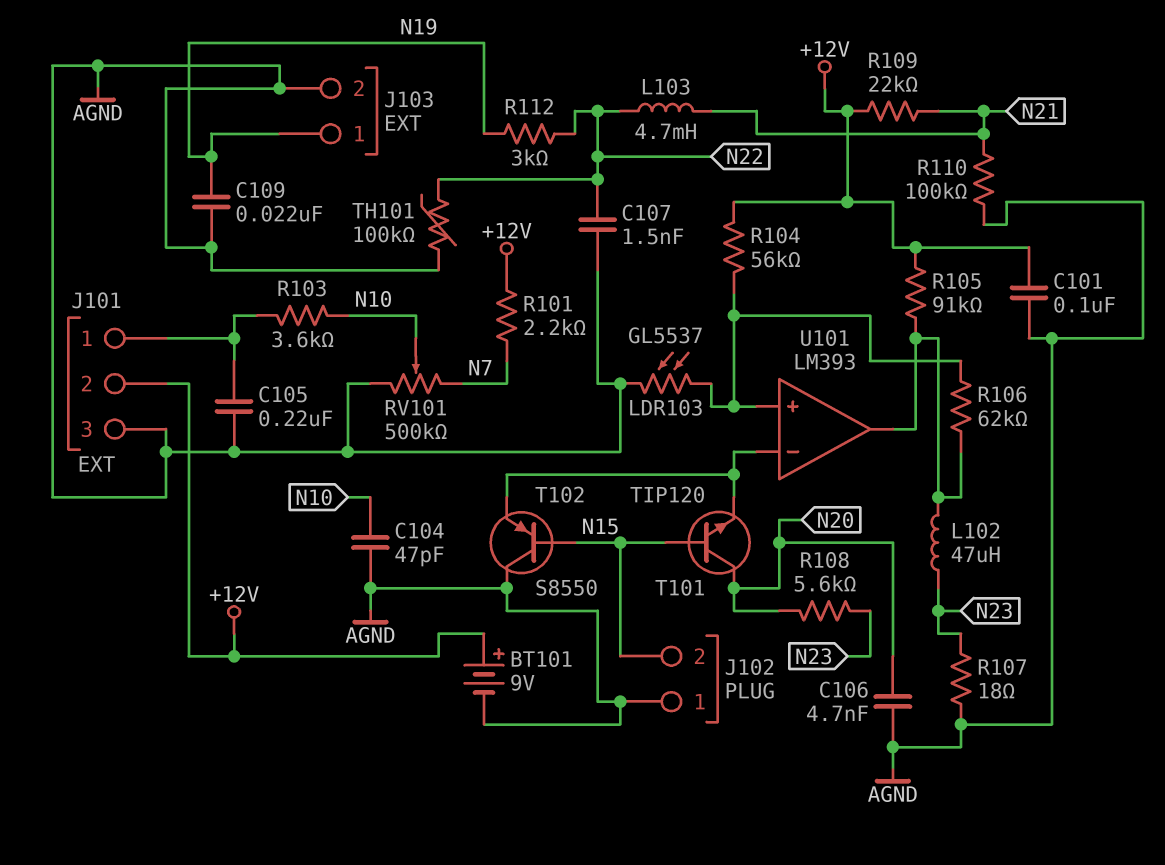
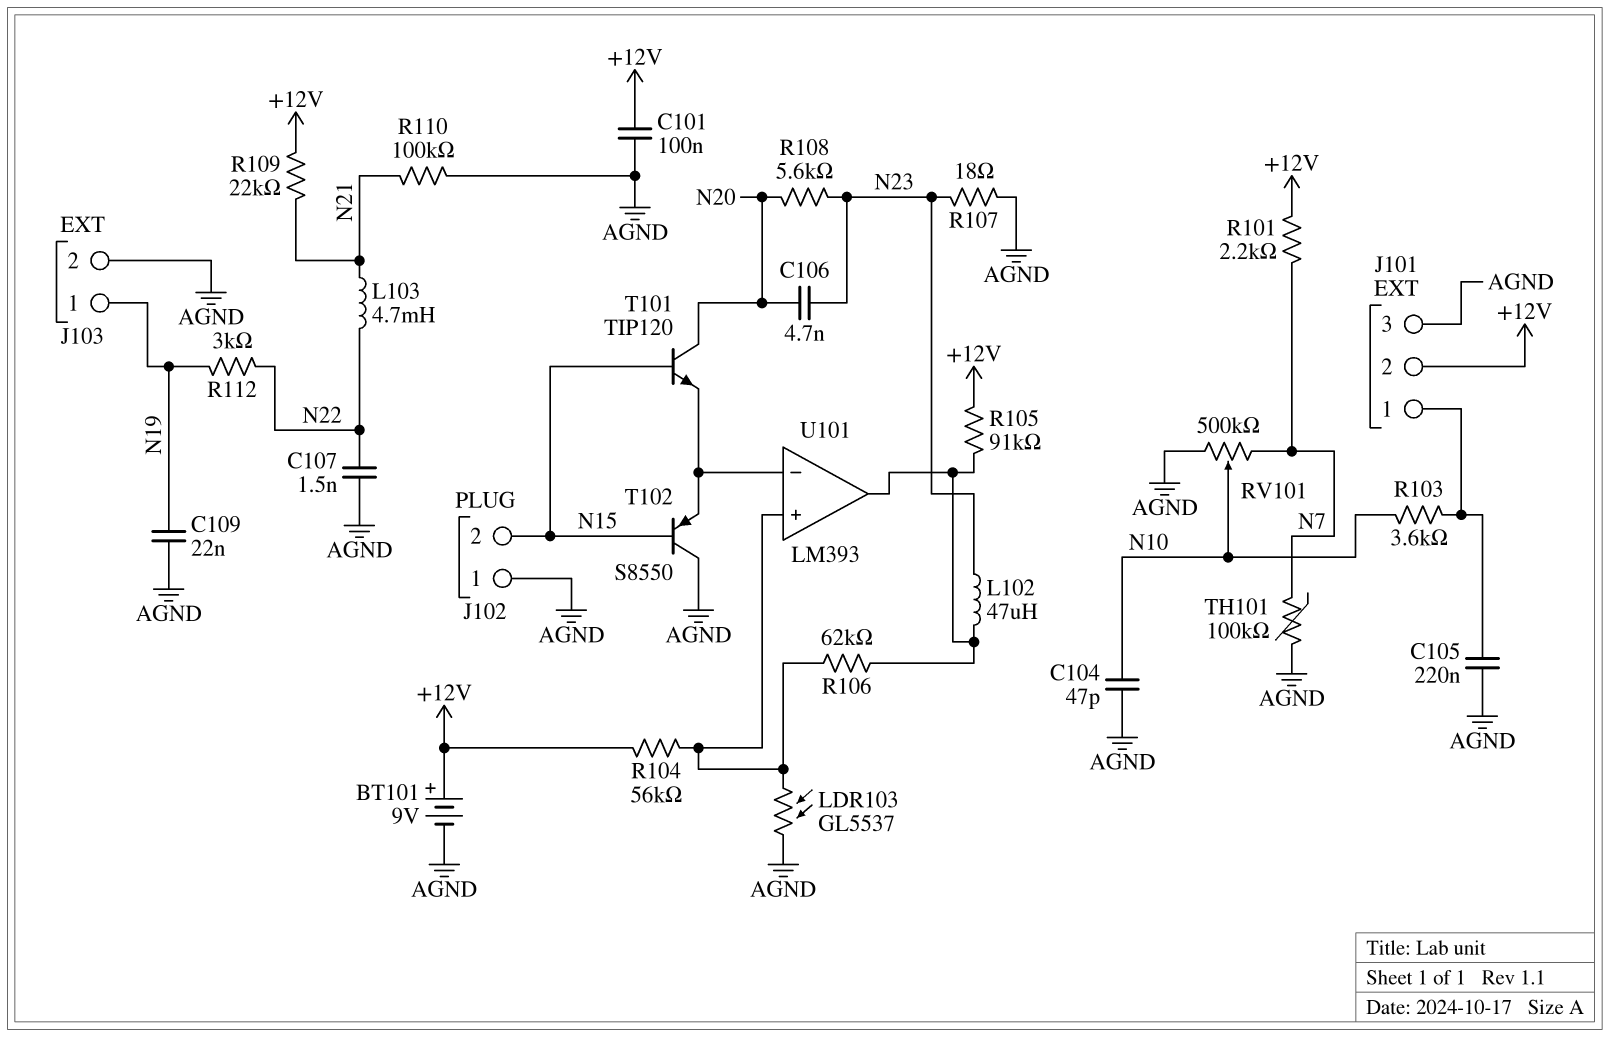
C106: 4.7nF (AGND, N20) -> 4.7nF (N20, N23)
TH101: 100k (AGND, N22) -> 100k (AGND, N7)

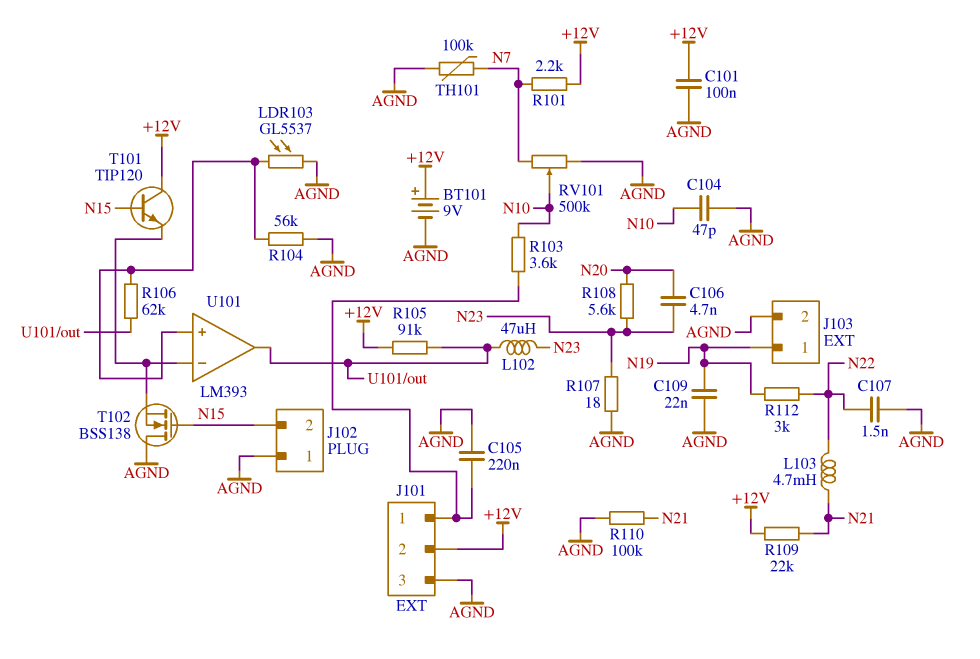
R104: 56k (+12V, U101/in+) -> 56k (AGND, U101/in+)
T101: NPN TIP120 (B N15, C N20, E U101/in-) -> NPN TIP120 (B N15, C +12V, E U101/in-)
T102: PNP S8550 (B N15, C AGND, E U101/in-) -> NMOS BSS138 (G N15, D AGND, S U101/in-)

